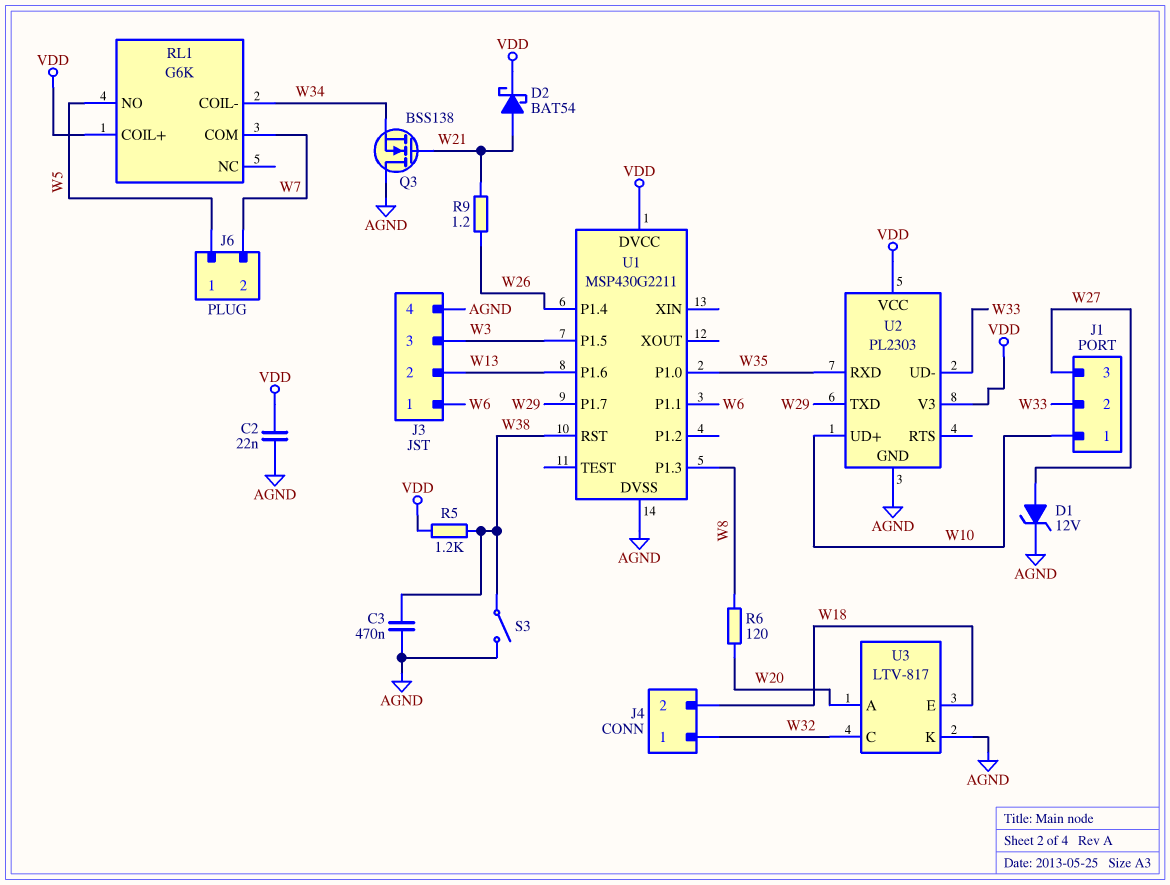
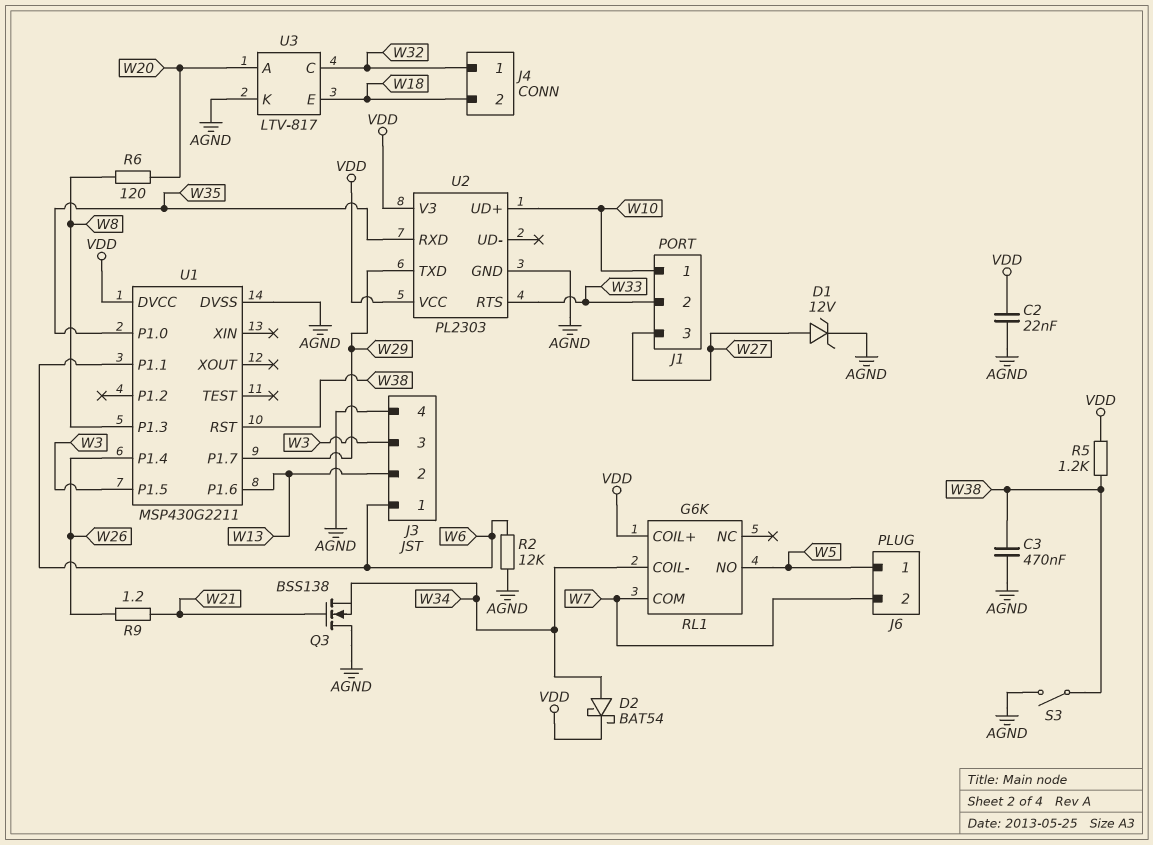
D2: schottky BAT54 (A W21, K VDD) -> schottky BAT54 (A W34, K VDD)
R2: none -> 12k (AGND, W6)
U2 pin RTS: none -> W33
U2 pin UD-: W33 -> none

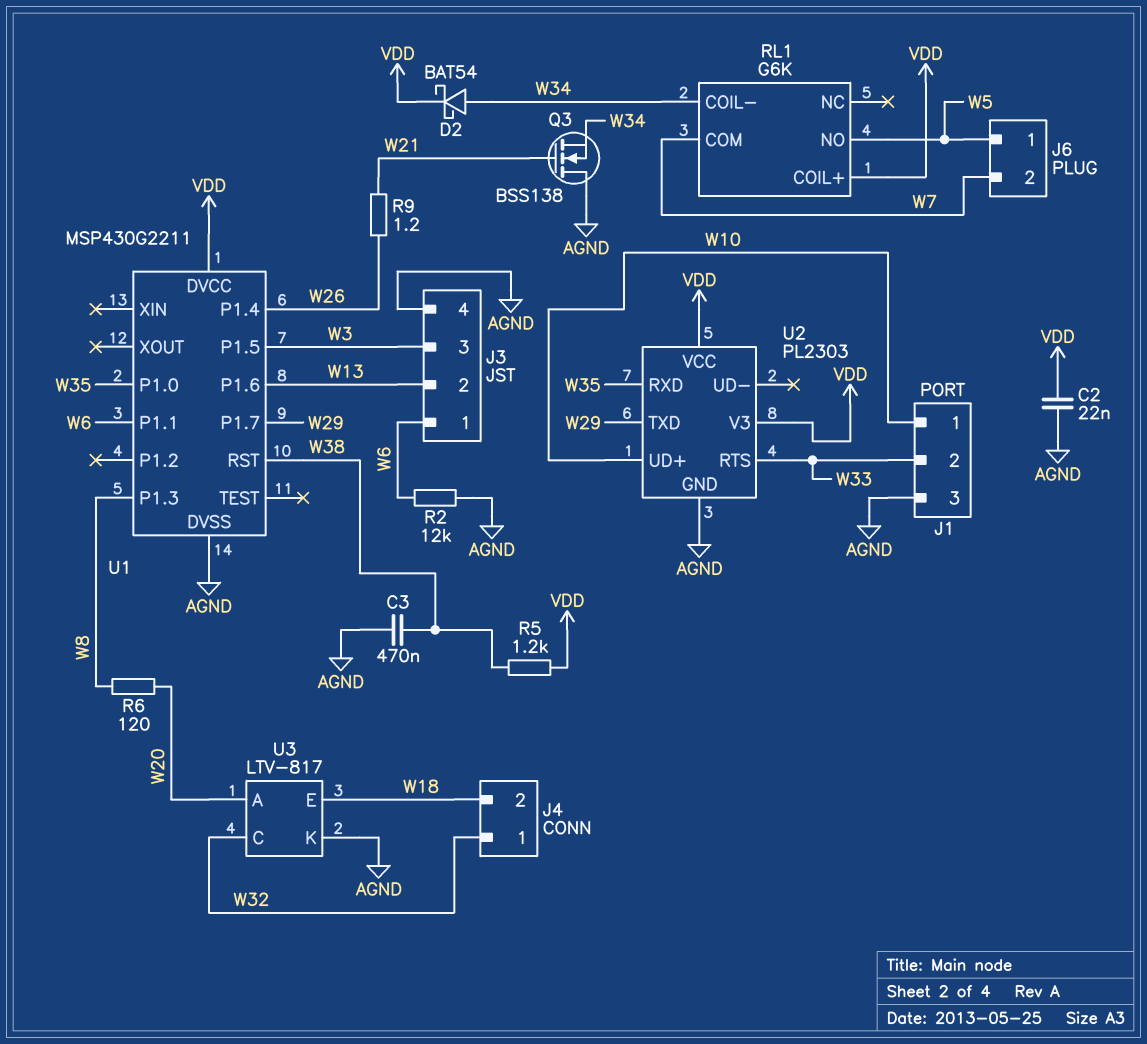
D1: zener 12V (A W27, K AGND) -> none
J1 pin 3: W27 -> AGND
S3: switch (AGND, W38) -> none

